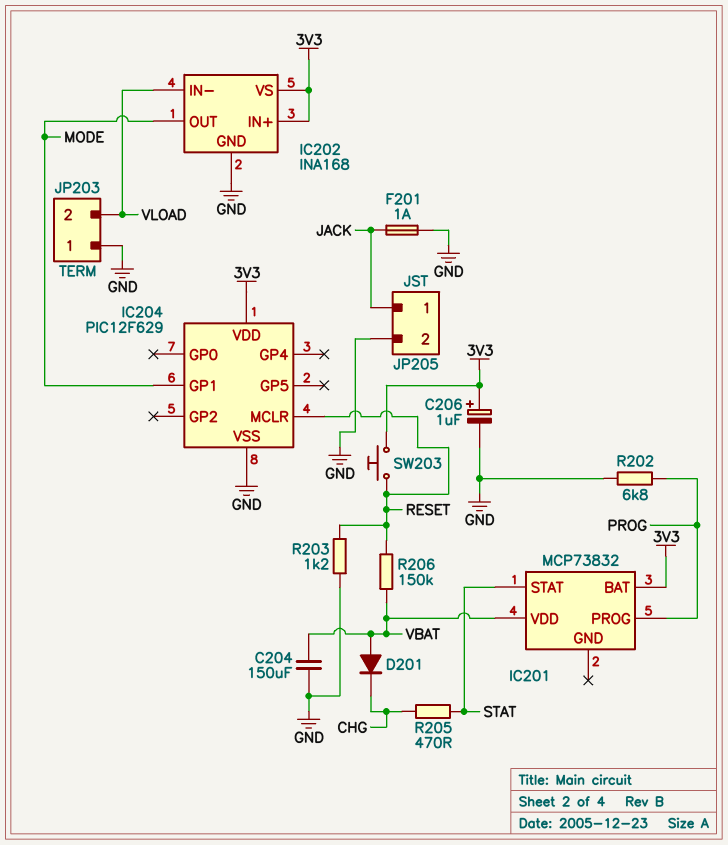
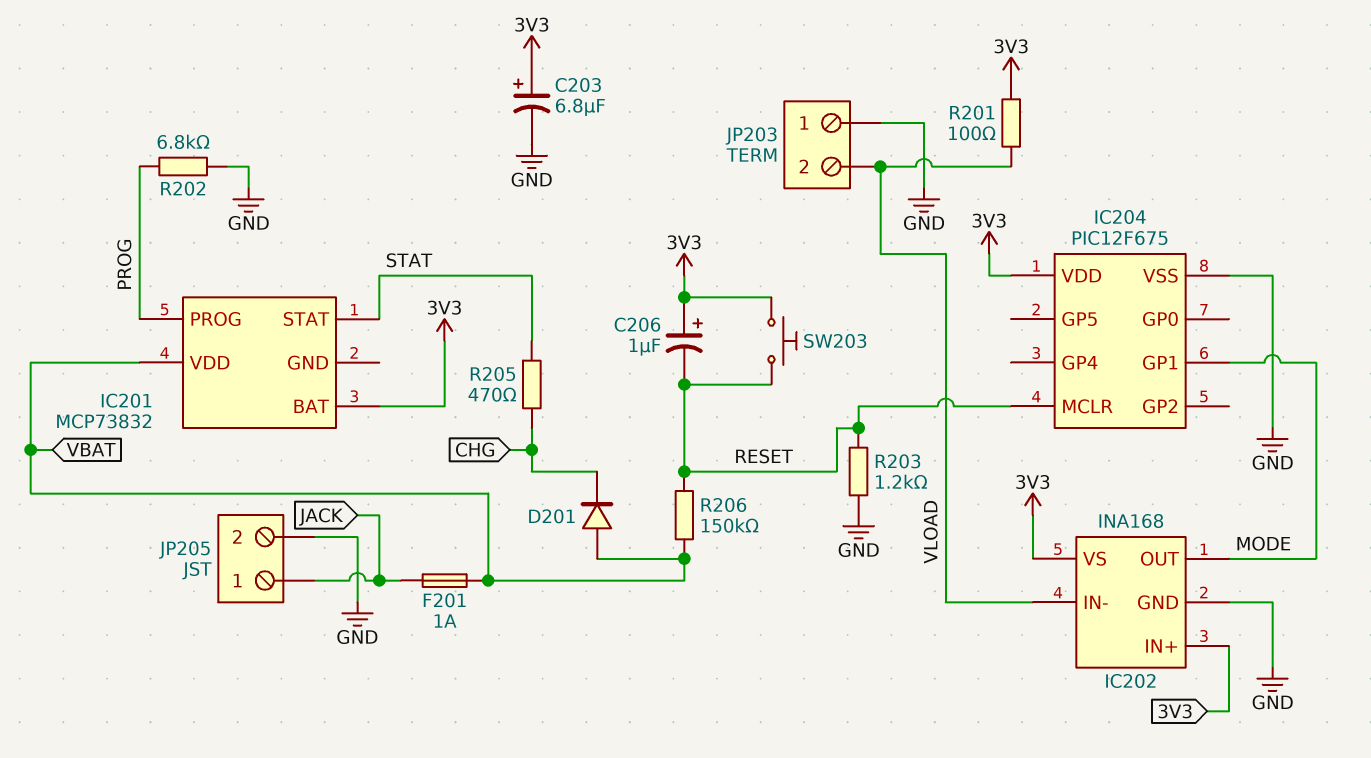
C203: none -> 6.8uF (plus 3V3, minus GND)
C204: 150uF (GND, VBAT) -> none
C206: 1uF (plus 3V3, minus GND) -> 1uF (plus 3V3, minus RESET)
F201: 1A (GND, JACK) -> 1A (JACK, VBAT)
IC204: PIC12F629 -> PIC12F675
R201: none -> 100 (3V3, VLOAD)

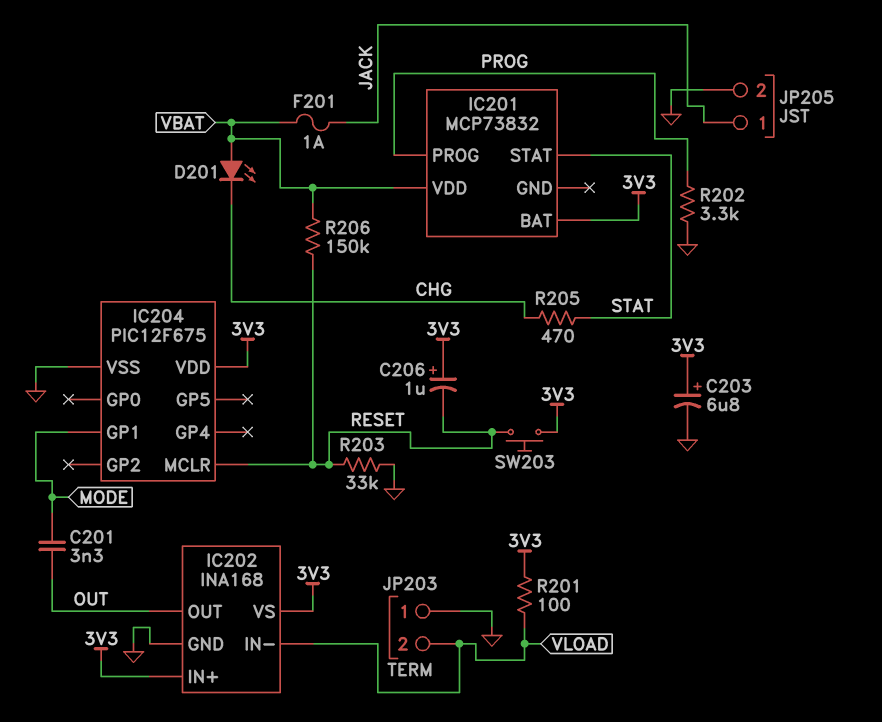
C201: none -> 3.3nF (MODE, OUT)
D201: diode (A VBAT, K CHG) -> LED (A VBAT, K CHG)
IC202 pin OUT: MODE -> OUT
R202: 6.8k (GND, PROG) -> 3.3k (GND, PROG)
R203: 1.2k (GND, RESET) -> 33k (GND, RESET)

